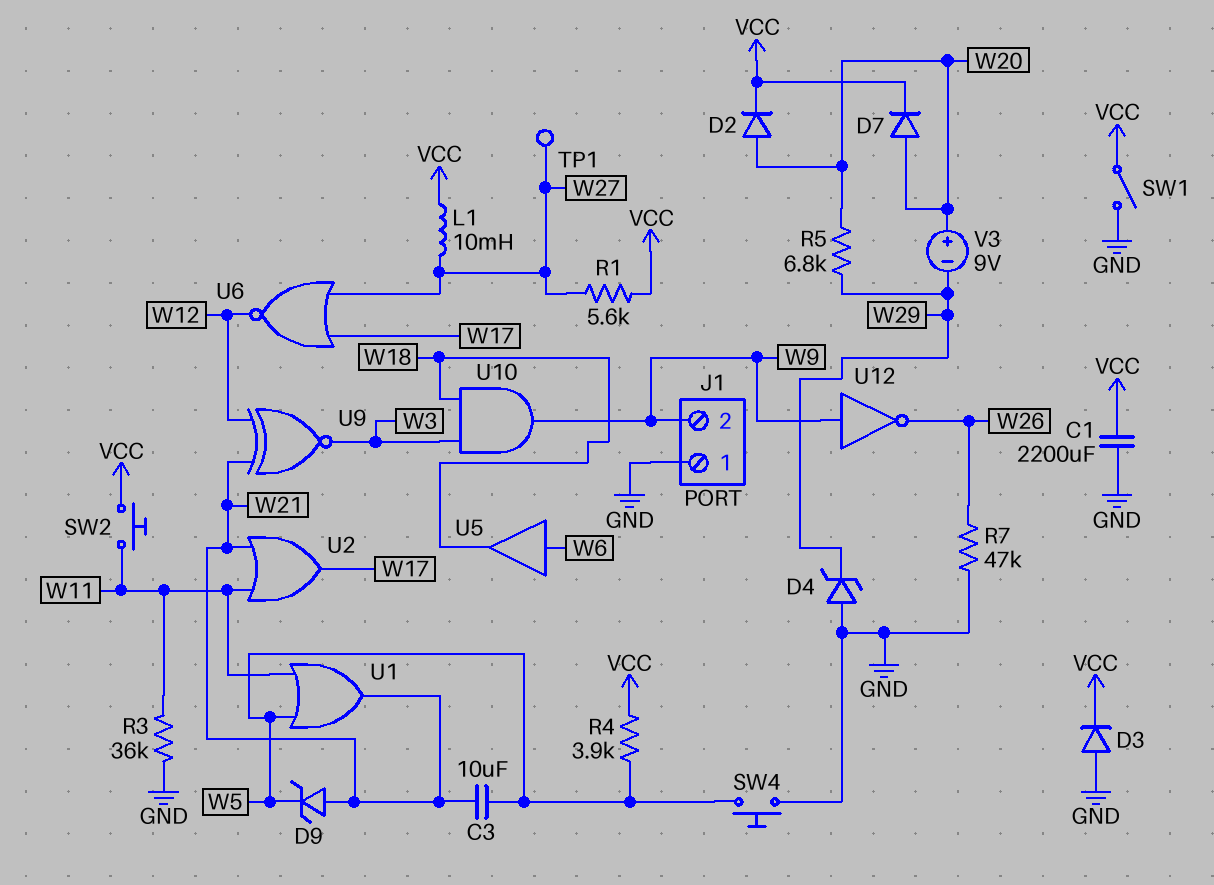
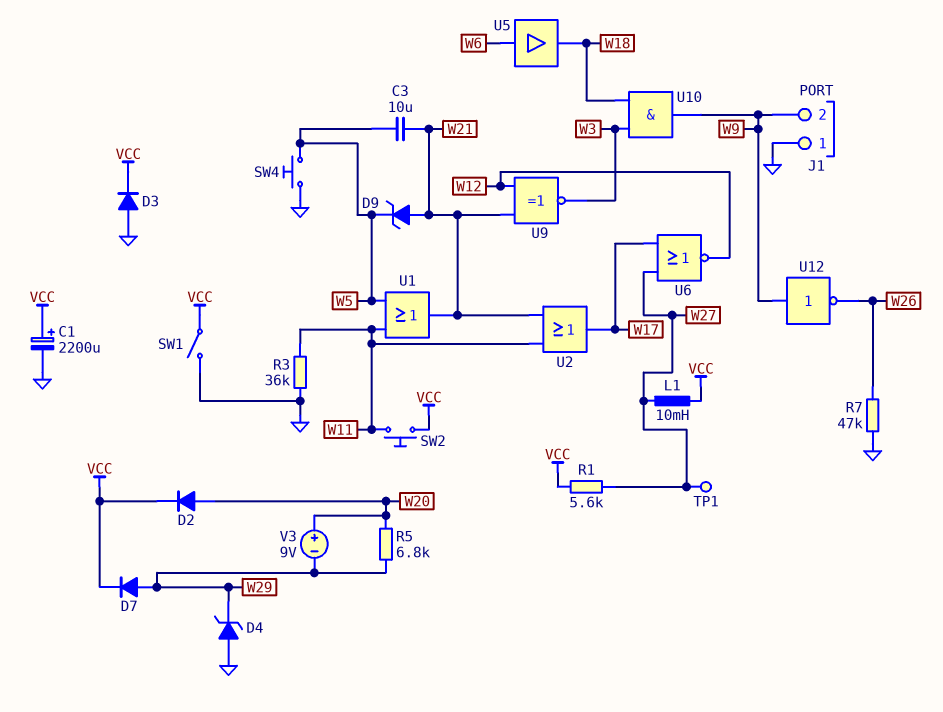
C1: 2200uF (GND, VCC) -> 2200uF (plus VCC, minus GND)
D7: diode (A W20, K VCC) -> diode (A W29, K VCC)
R4: 3.9k (VCC, W5) -> none

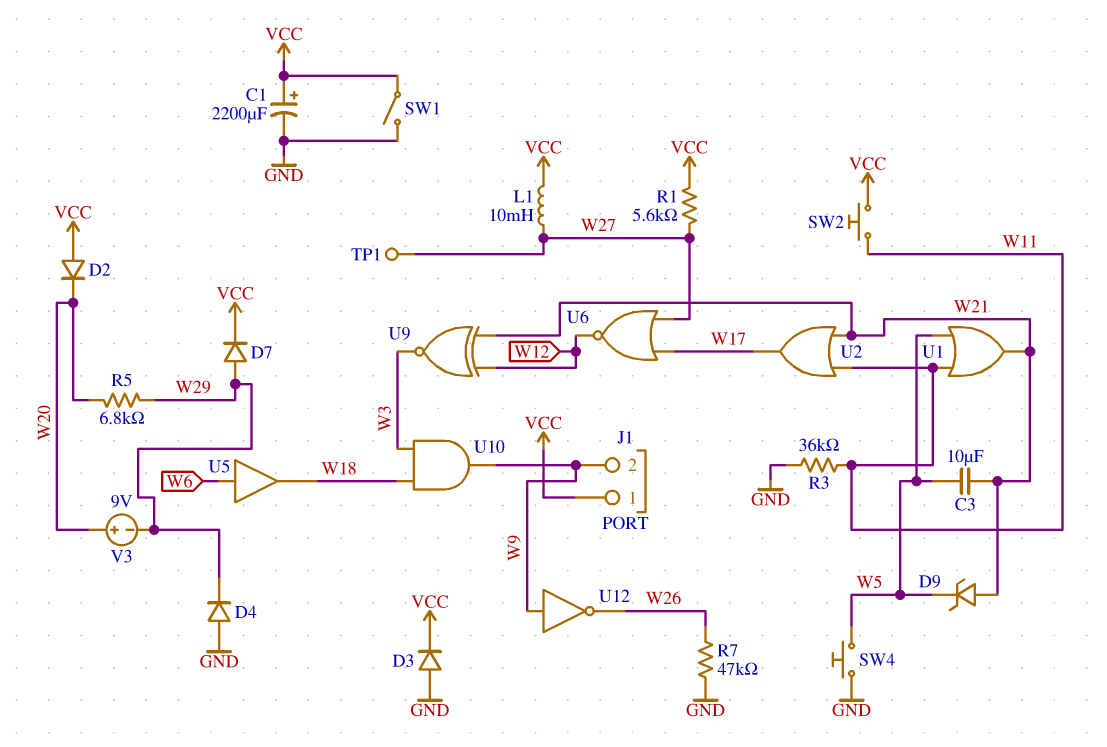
D2: diode (A W20, K VCC) -> diode (A VCC, K W20)
D4: zener (A GND, K W29) -> diode (A GND, K W29)
J1 pin 1: GND -> VCC

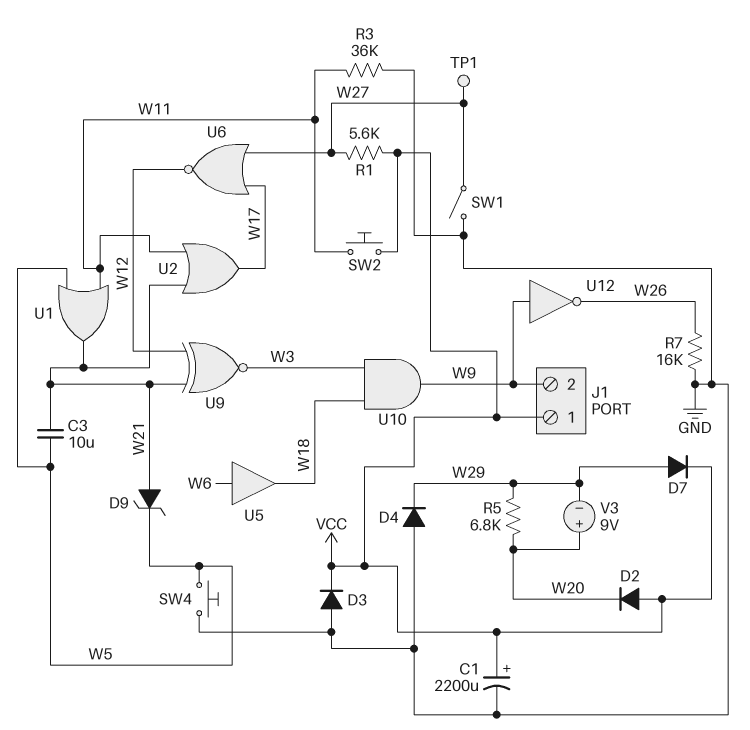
L1: 10mH (VCC, W27) -> none
R7: 47k (GND, W26) -> 16k (GND, W26)
SW1: switch (GND, VCC) -> switch (GND, W27)

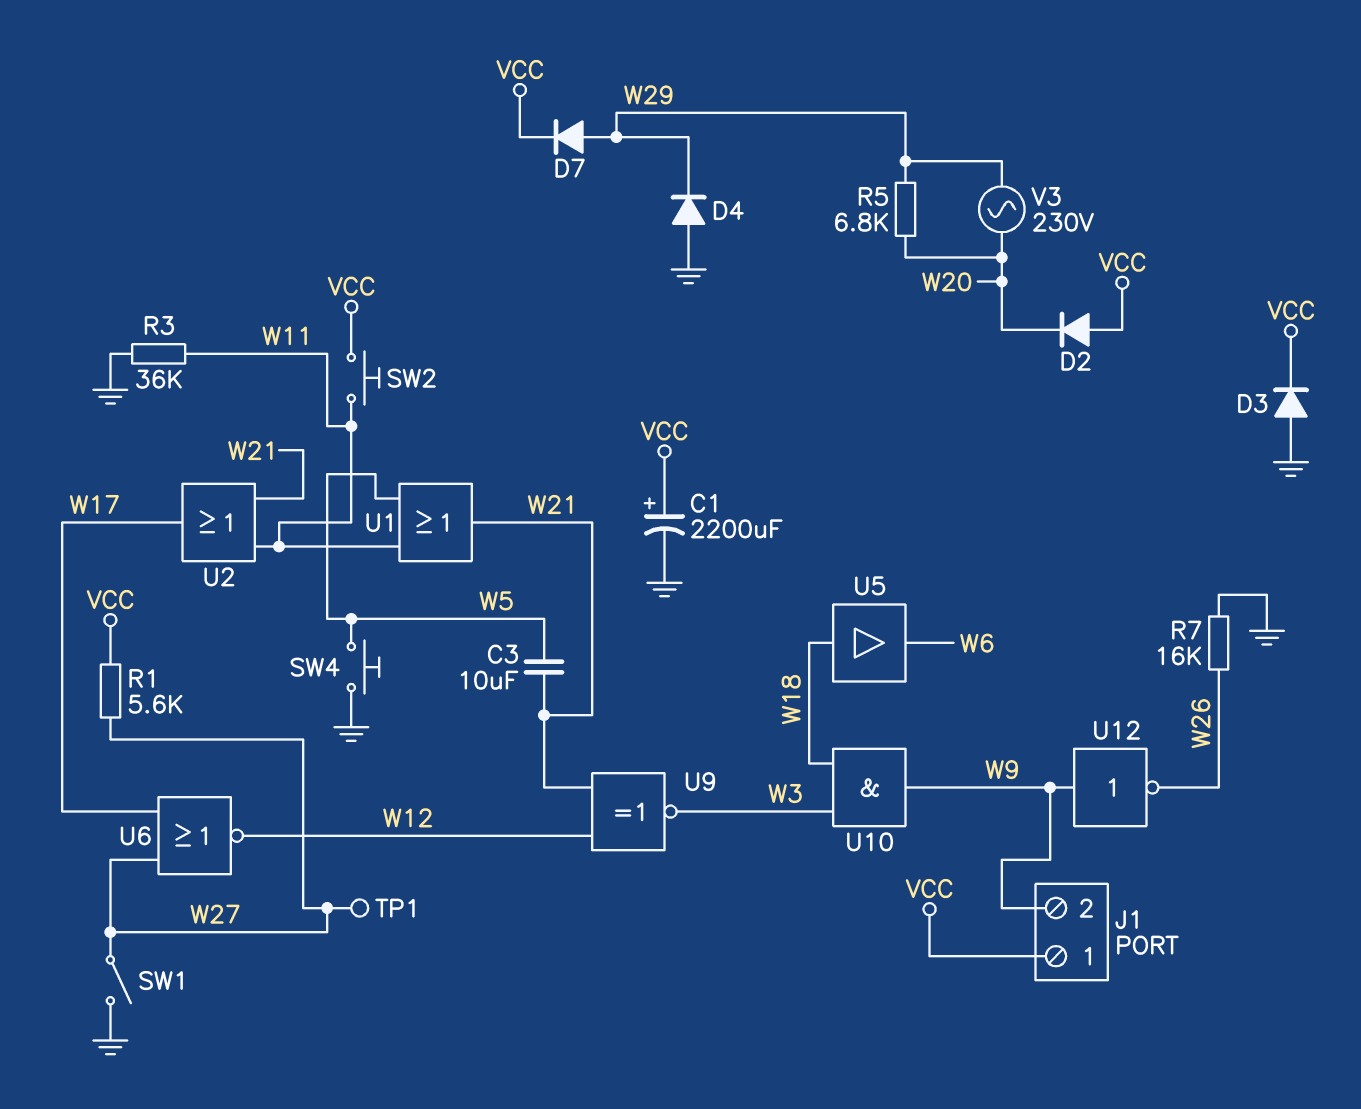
D9: zener (A W21, K W5) -> none
U5: buffer (in W6, out W18) -> buffer (in W18, out W6)
V3: 9V (plus W20, minus W29) -> AC 230V (W20, W29)

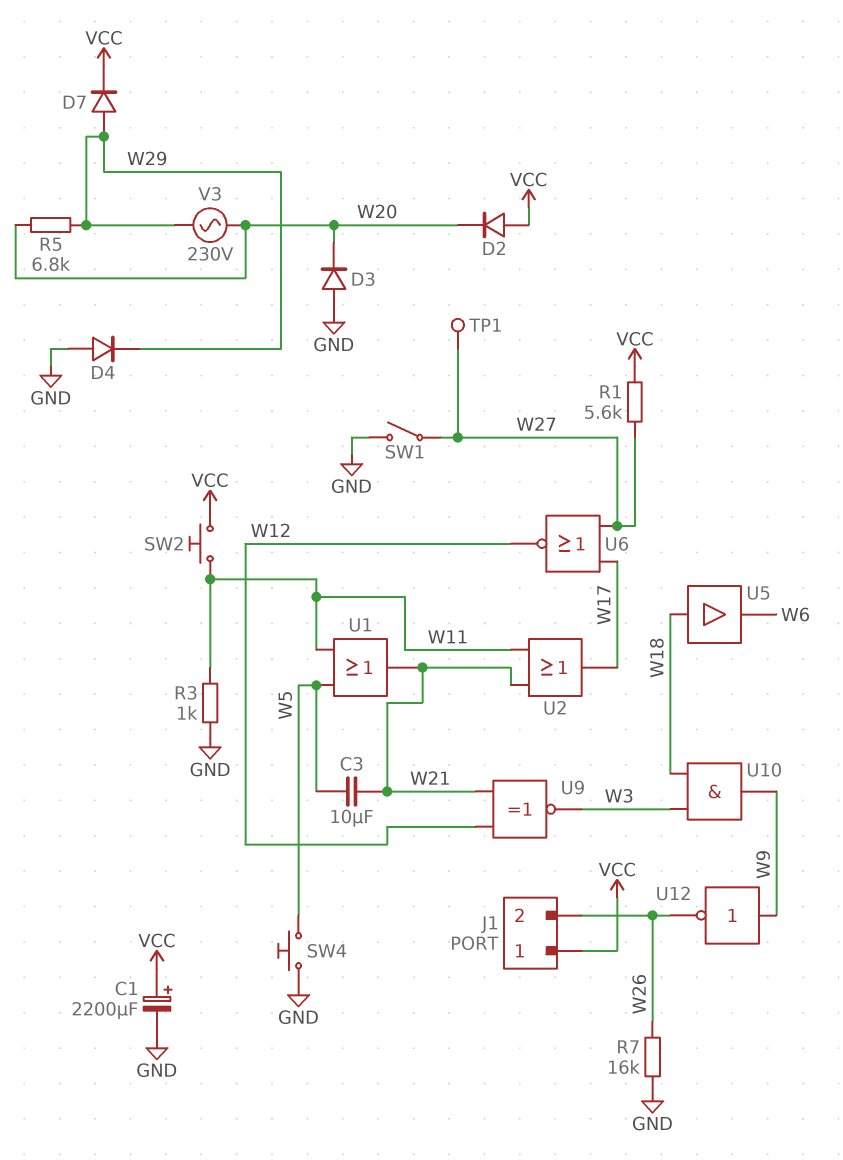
D3: diode (A GND, K VCC) -> diode (A GND, K W20)
J1 pin 2: W9 -> W26
R3: 36k (GND, W11) -> 1k (GND, W11)

